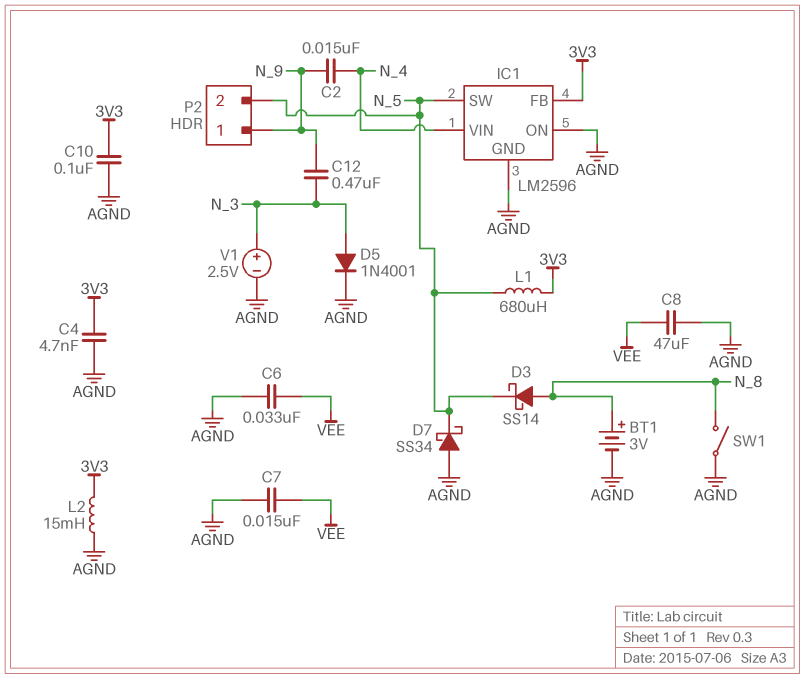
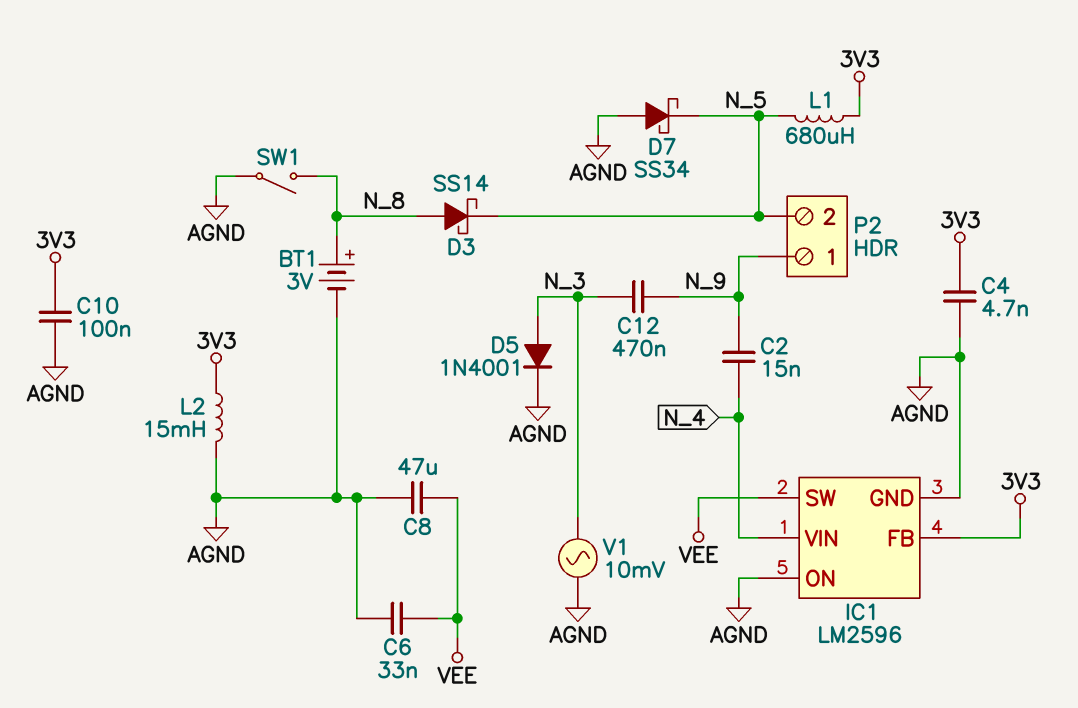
C7: 15nF (AGND, VEE) -> none
IC1 pin SW: N_5 -> VEE
V1: 2.5V (plus N_3, minus AGND) -> AC 10mV (AGND, N_3)

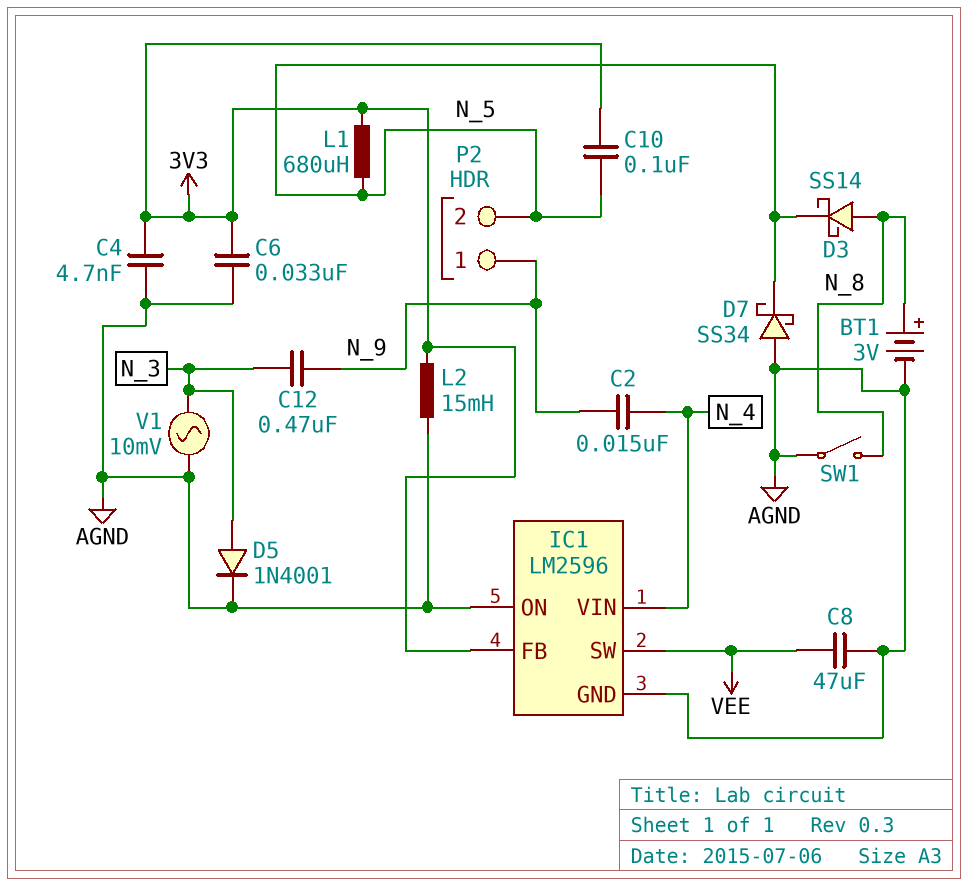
C6: 33nF (AGND, VEE) -> 33nF (3V3, AGND)
C10: 100nF (3V3, AGND) -> 100nF (3V3, N_5)

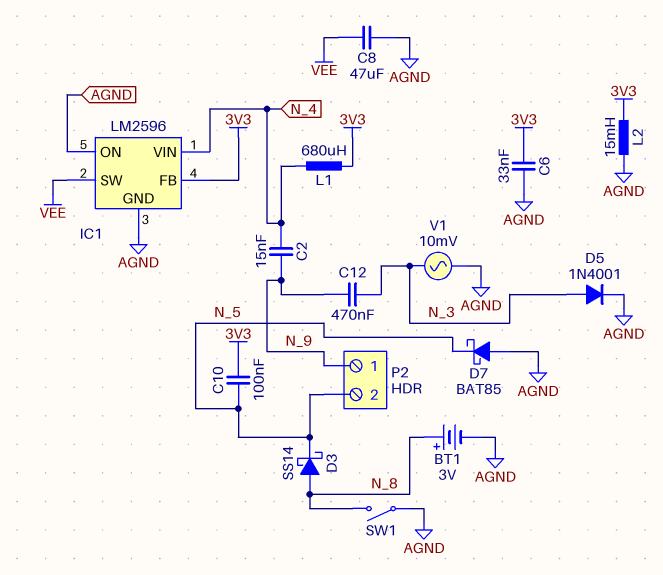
C4: 4.7nF (3V3, AGND) -> none
D7: schottky SS34 (A AGND, K N_5) -> schottky BAT85 (A AGND, K N_5)
L1: 680uH (3V3, N_5) -> 680uH (3V3, N_4)

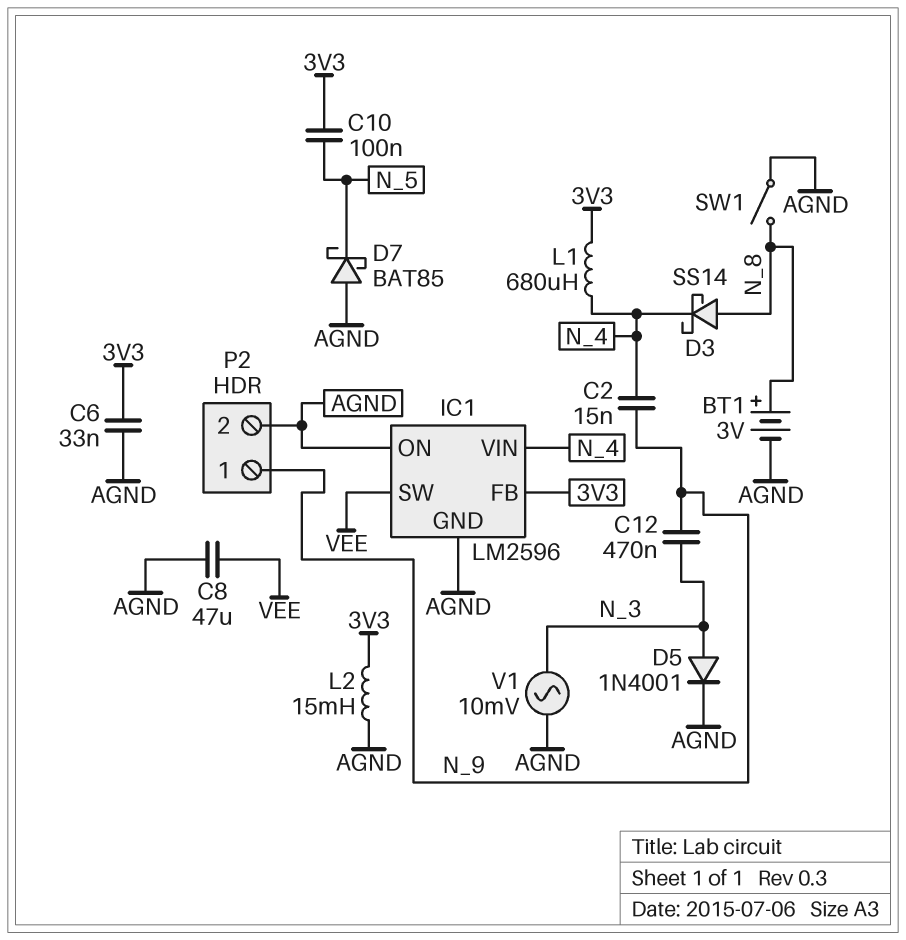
D3: schottky SS14 (A N_8, K N_5) -> schottky SS14 (A N_8, K N_4)
P2 pin 2: N_5 -> AGND

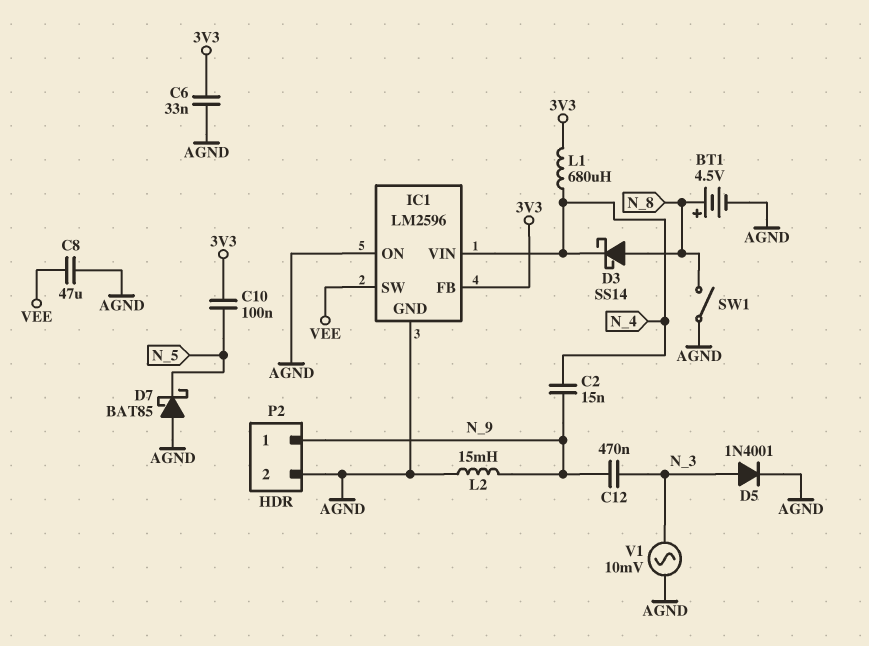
BT1: 3V (plus N_8, minus AGND) -> 4.5V (plus N_8, minus AGND)
L2: 15mH (3V3, AGND) -> 15mH (AGND, N_9)

